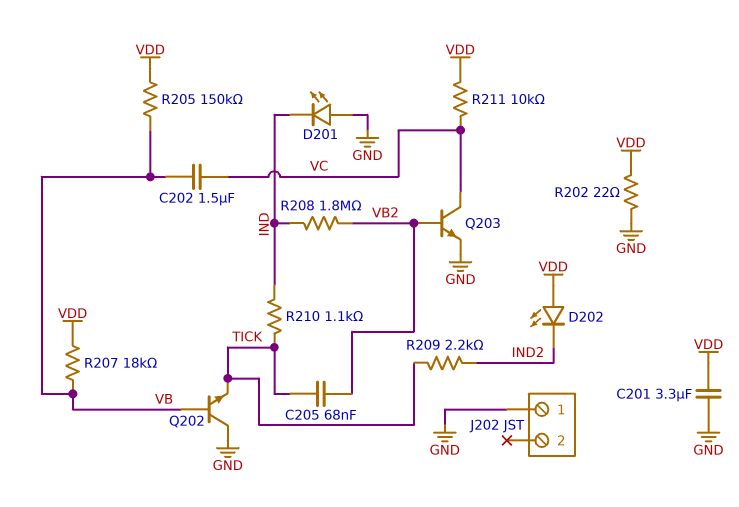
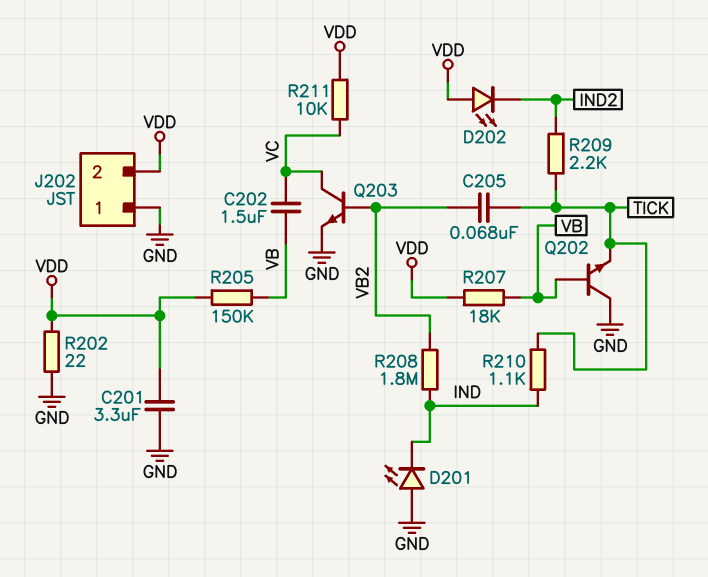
J202 pin 2: none -> VDD

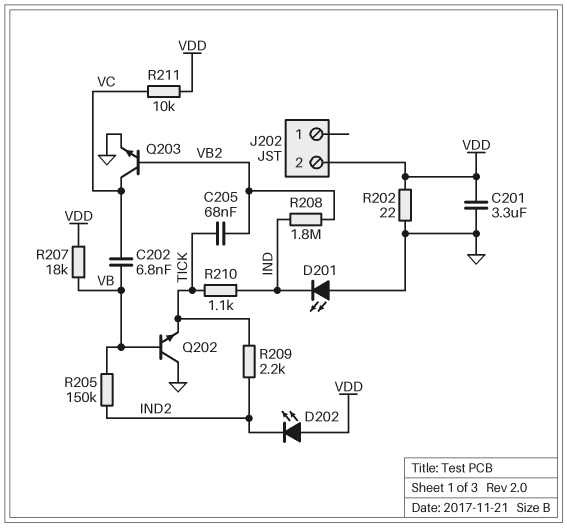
C202: 1.5uF (VB, VC) -> 6.8nF (VB, VC)
J202 pin 1: GND -> none
R205: 150k (VB, VDD) -> 150k (IND2, VB)

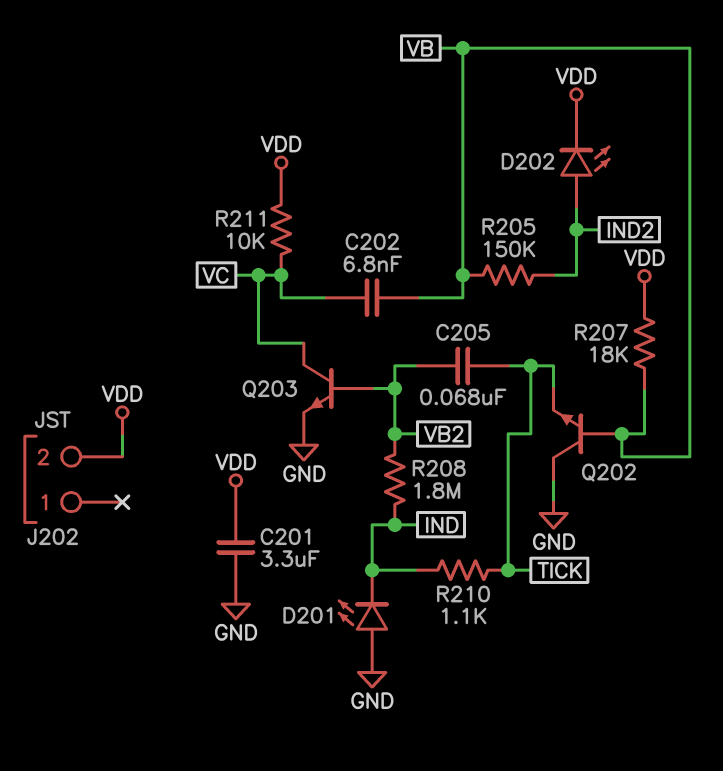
D202: LED (A VDD, K IND2) -> LED (A IND2, K VDD)
R202: 22 (GND, VDD) -> none
R209: 2.2k (IND2, TICK) -> none

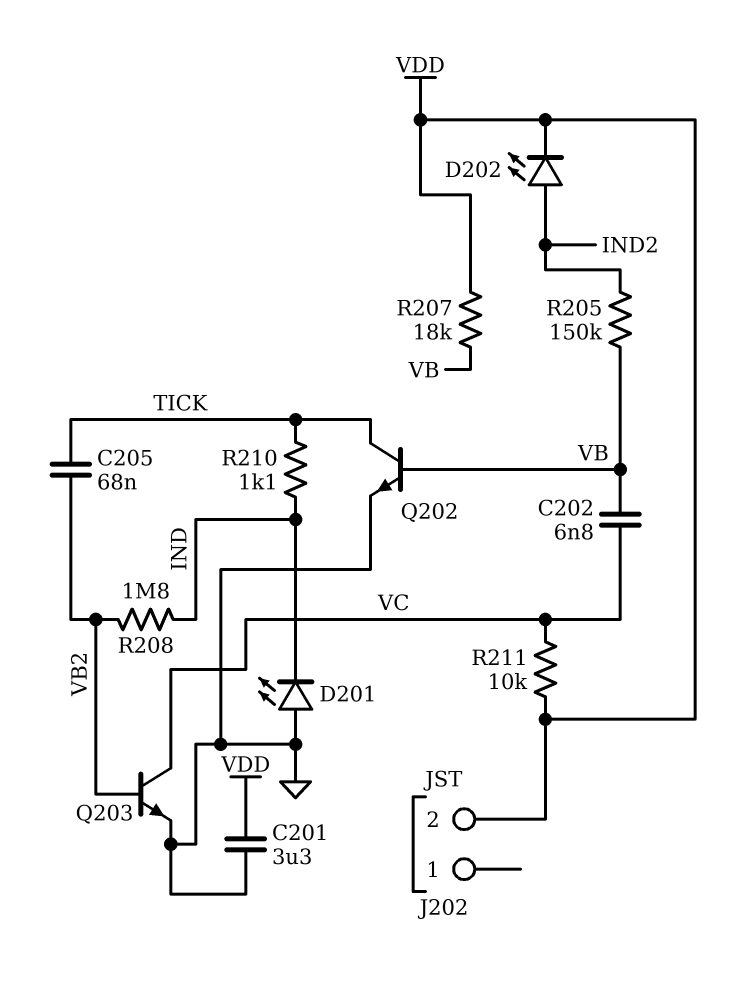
Q202: NPN (B VB, C GND, E TICK) -> NPN (B VB, C TICK, E GND)

